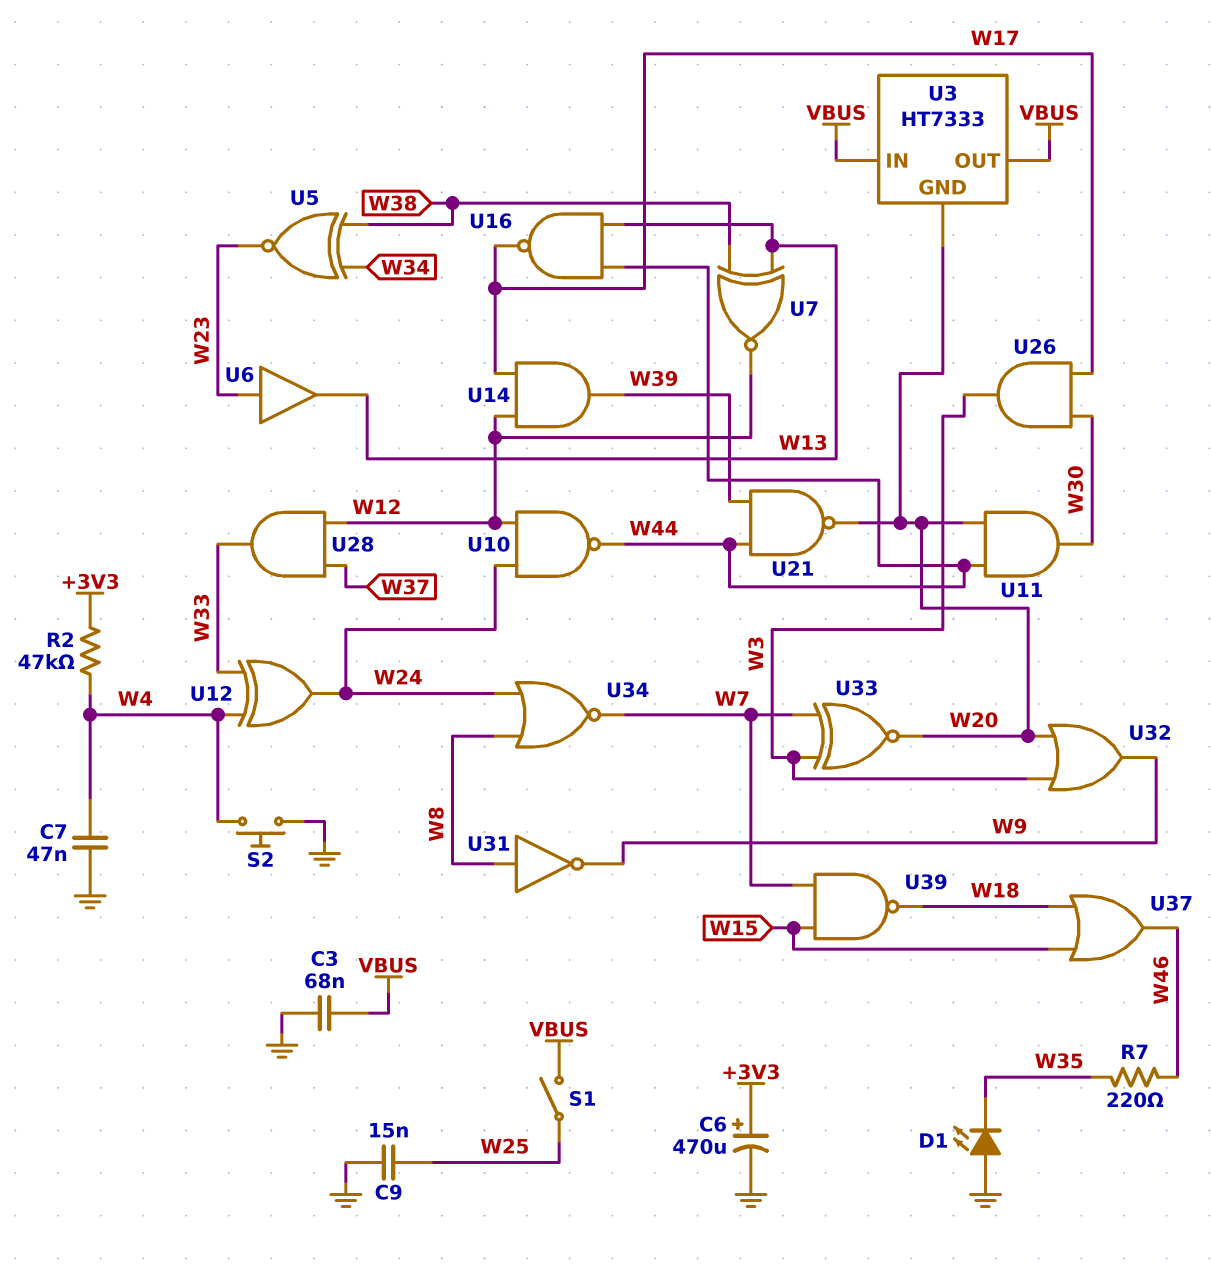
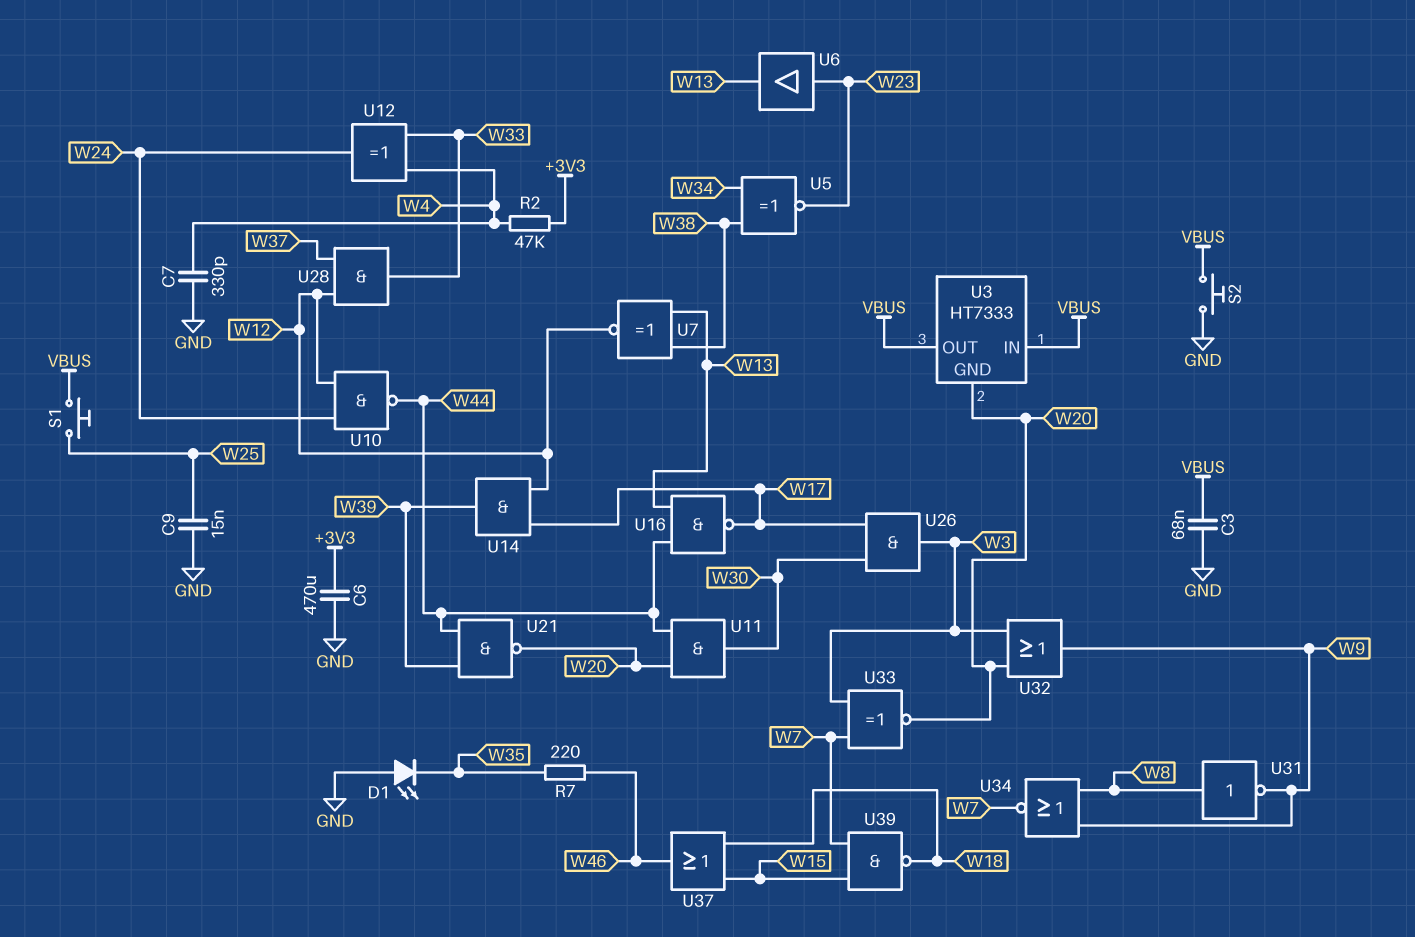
C6: 470uF (plus +3V3, minus GND) -> 470uF (+3V3, GND)
C7: 47nF (GND, W4) -> 330pF (GND, W4)
S1: switch (VBUS, W25) -> button (VBUS, W25)
S2: button (GND, W4) -> button (GND, VBUS)
U34: NOR (in W8, in W24, out W7) -> NOR (in W8, in W9, out W7)

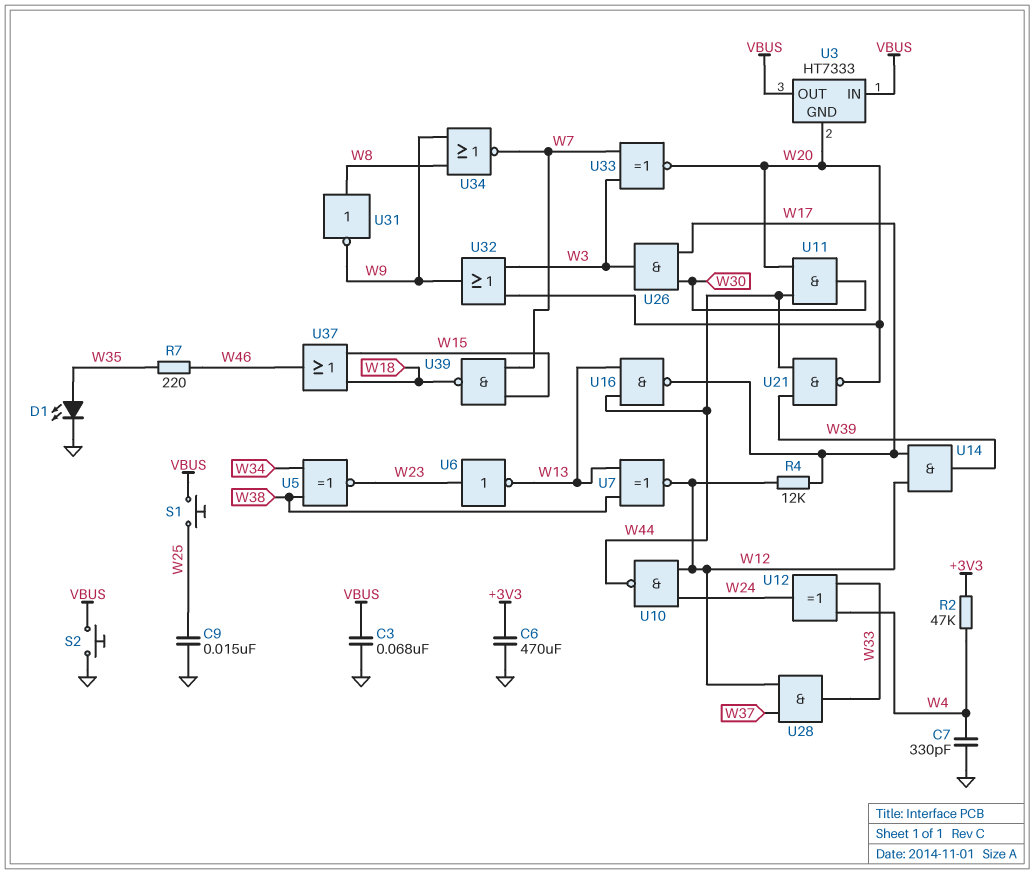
D1: LED (A GND, K W35) -> LED (A W35, K GND)
R4: none -> 12k (W12, W17)
U6: buffer (in W23, out W13) -> NOT (in W23, out W13)

